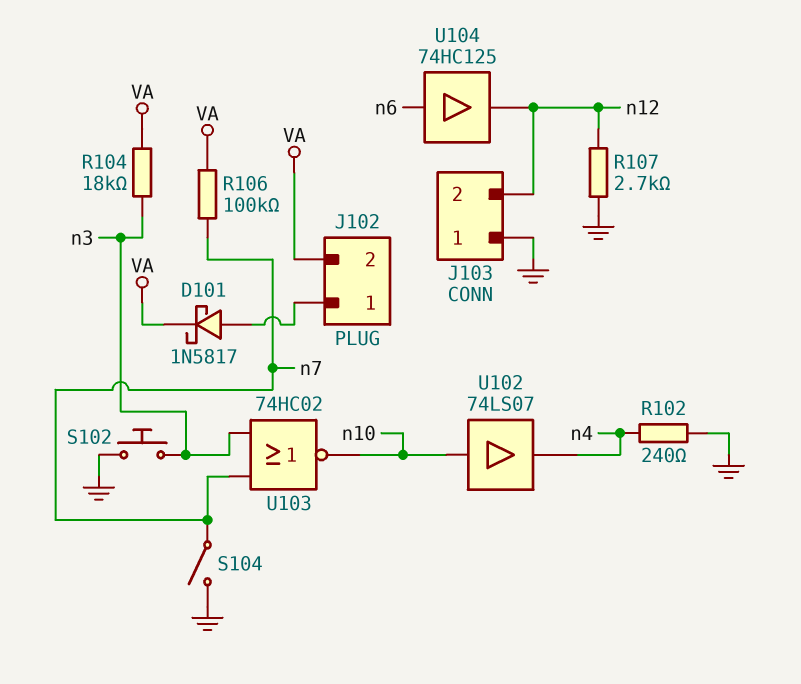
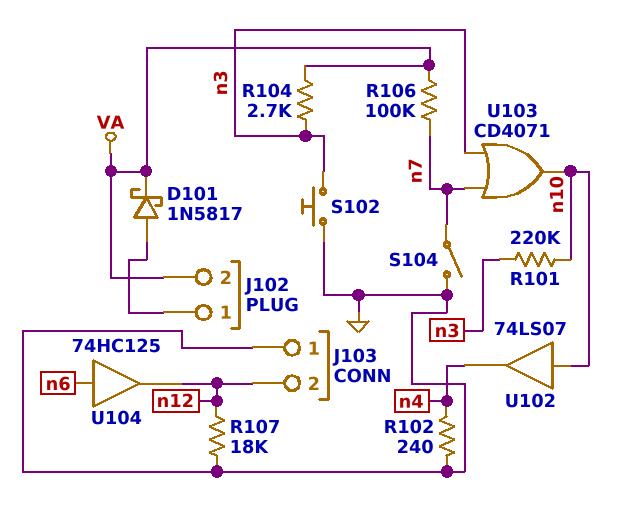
R101: none -> 220k (n3, n10)
R104: 18k (VA, n3) -> 2.7k (VA, n3)
R107: 2.7k (GND, n12) -> 18k (GND, n12)
U103: NOR 74HC02 (in n3, in n7, out n10) -> OR CD4071 (in n3, in n7, out n10)

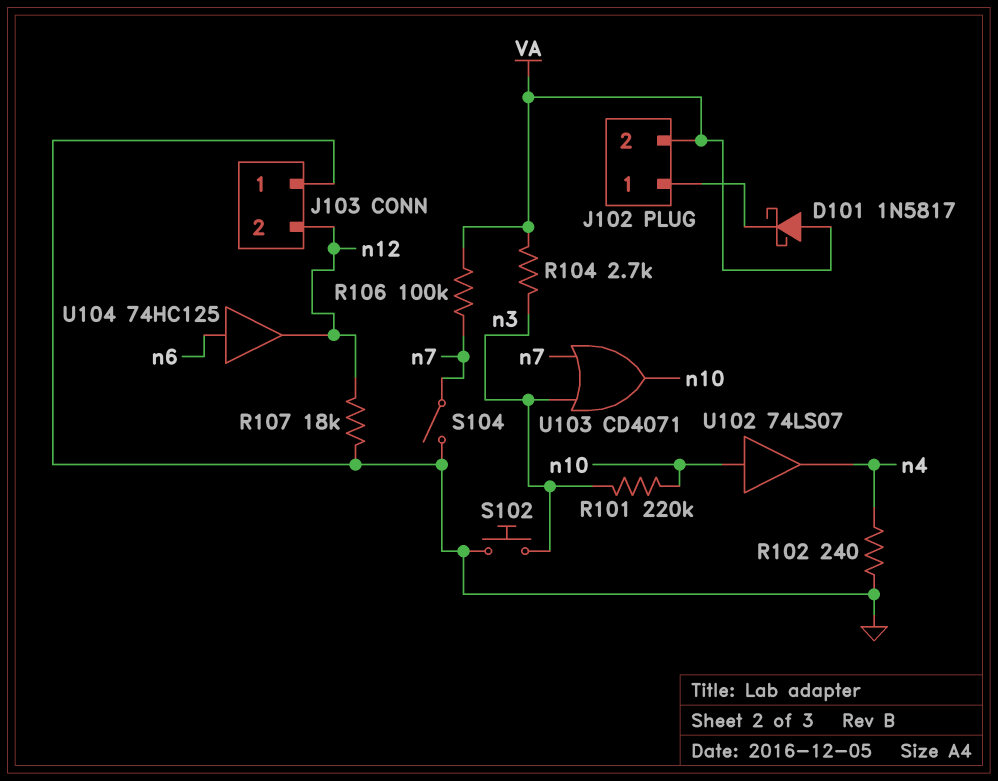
D101: schottky 1N5817 (A J102/1, K VA) -> schottky 1N5817 (A VA, K J102/1)

